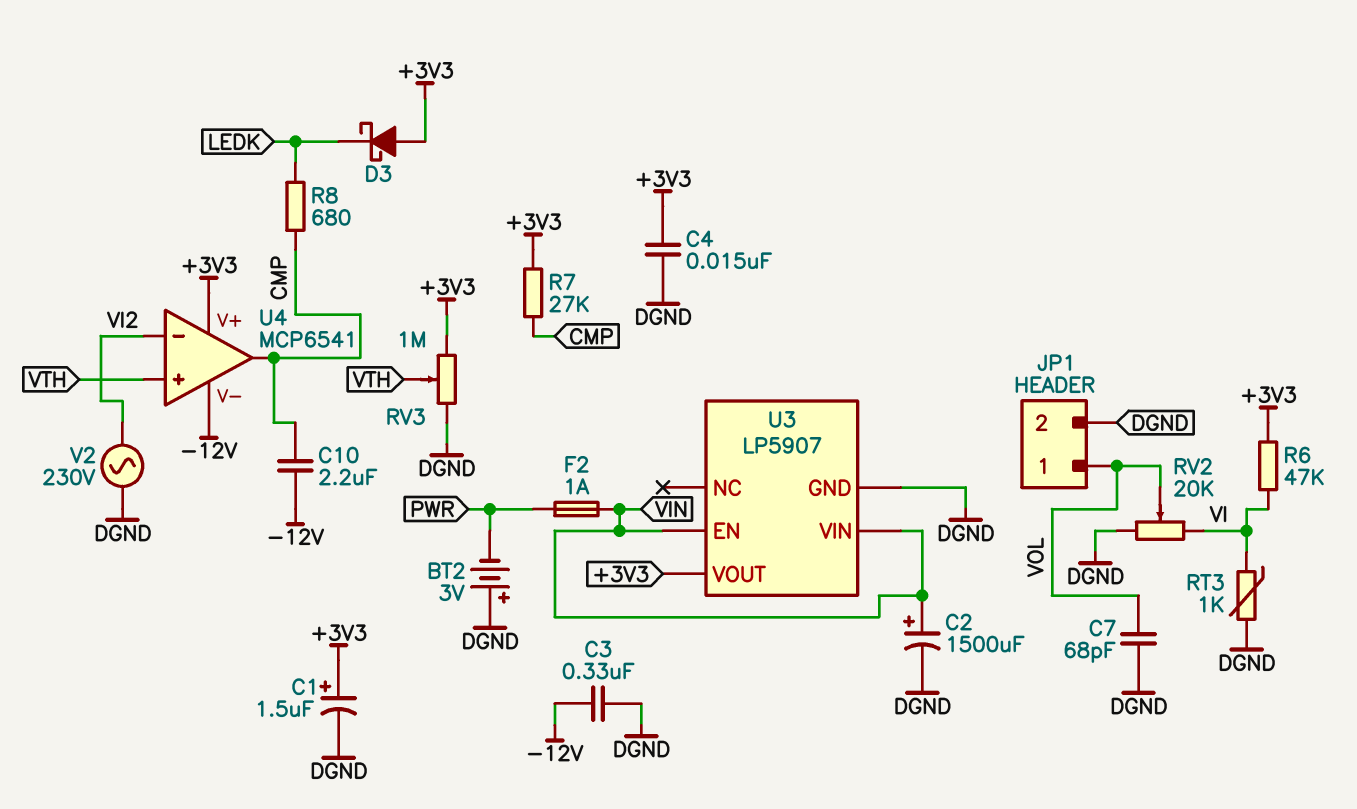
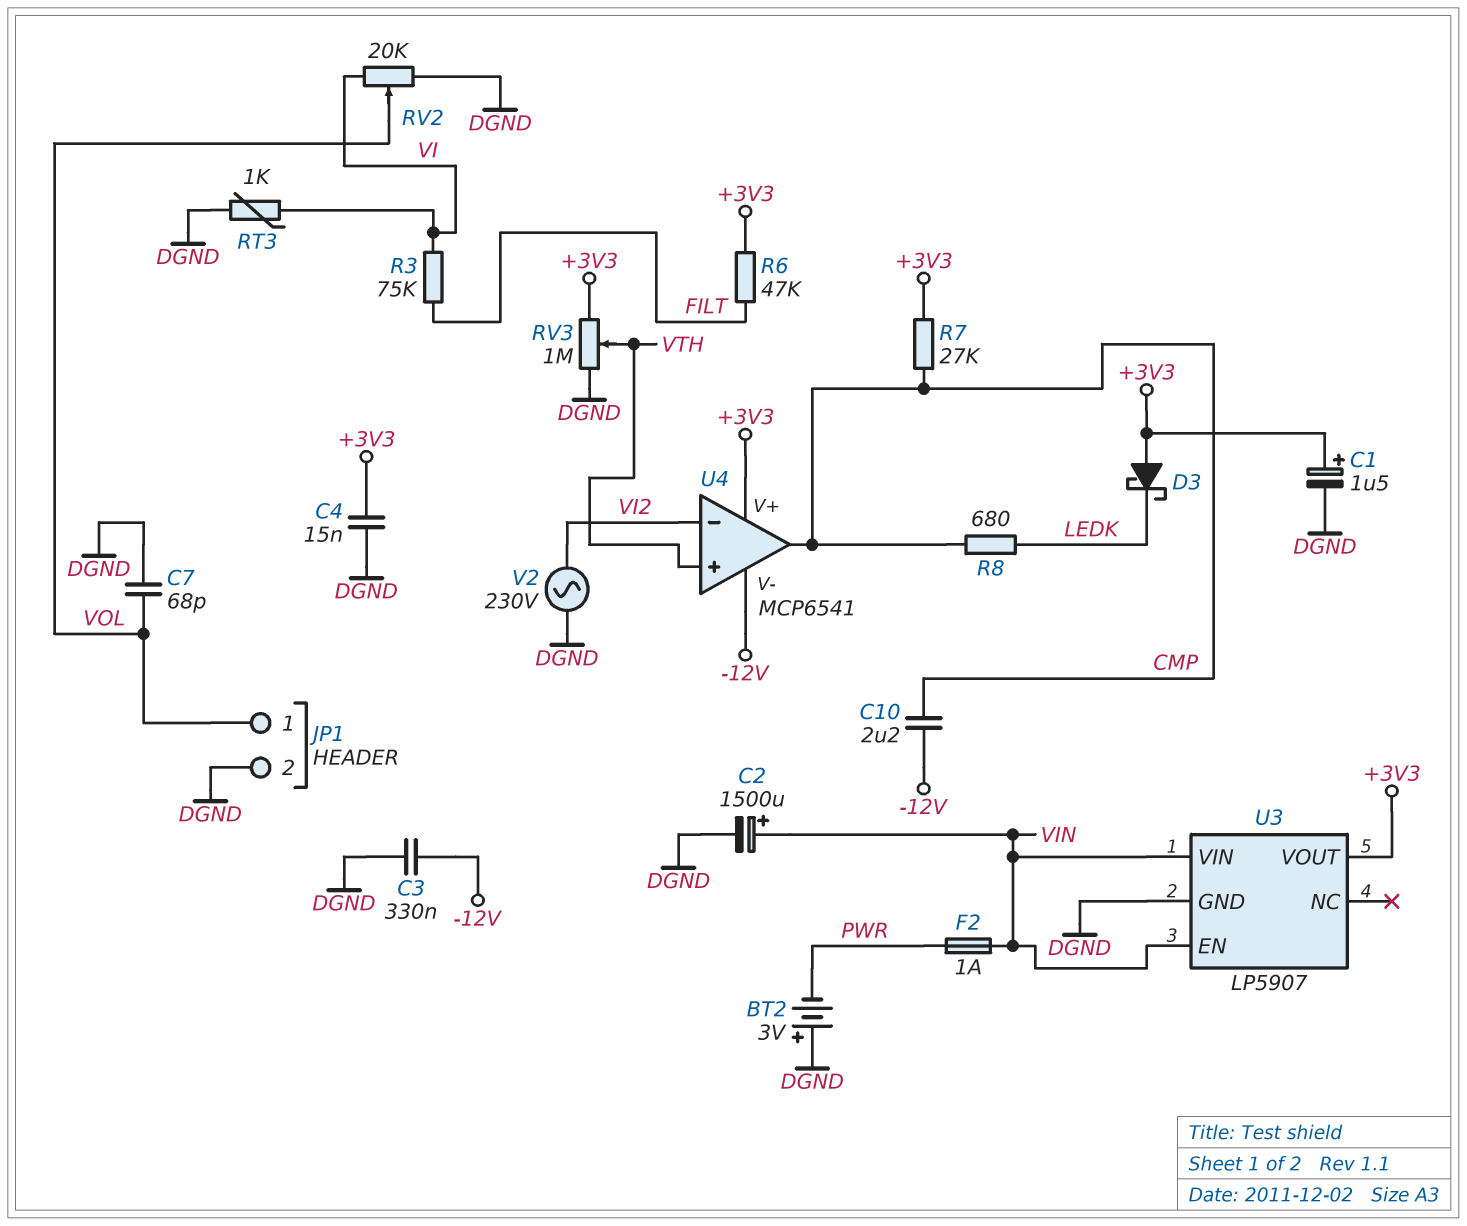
R3: none -> 75k (FILT, VI)
R6: 47k (+3V3, VI) -> 47k (+3V3, FILT)

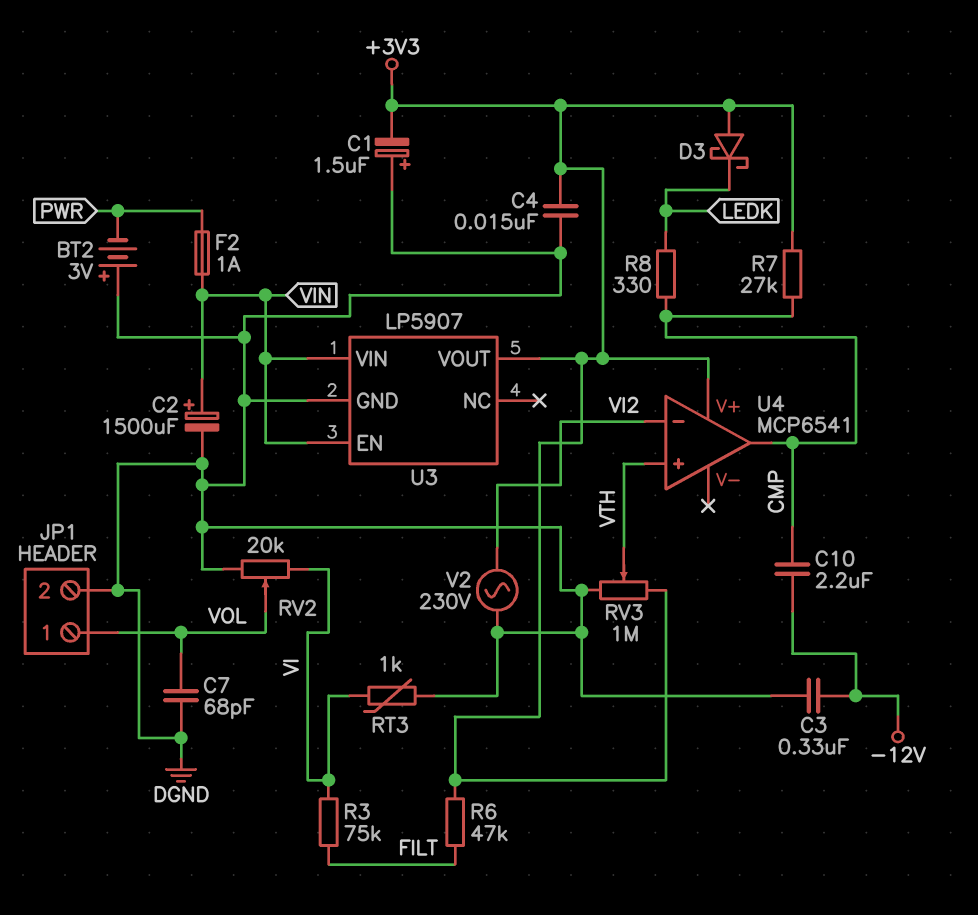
C1: 1.5uF (plus +3V3, minus DGND) -> 1.5uF (plus DGND, minus +3V3)
R8: 680 (CMP, LEDK) -> 330 (CMP, LEDK)
U4 pin V-: -12V -> none

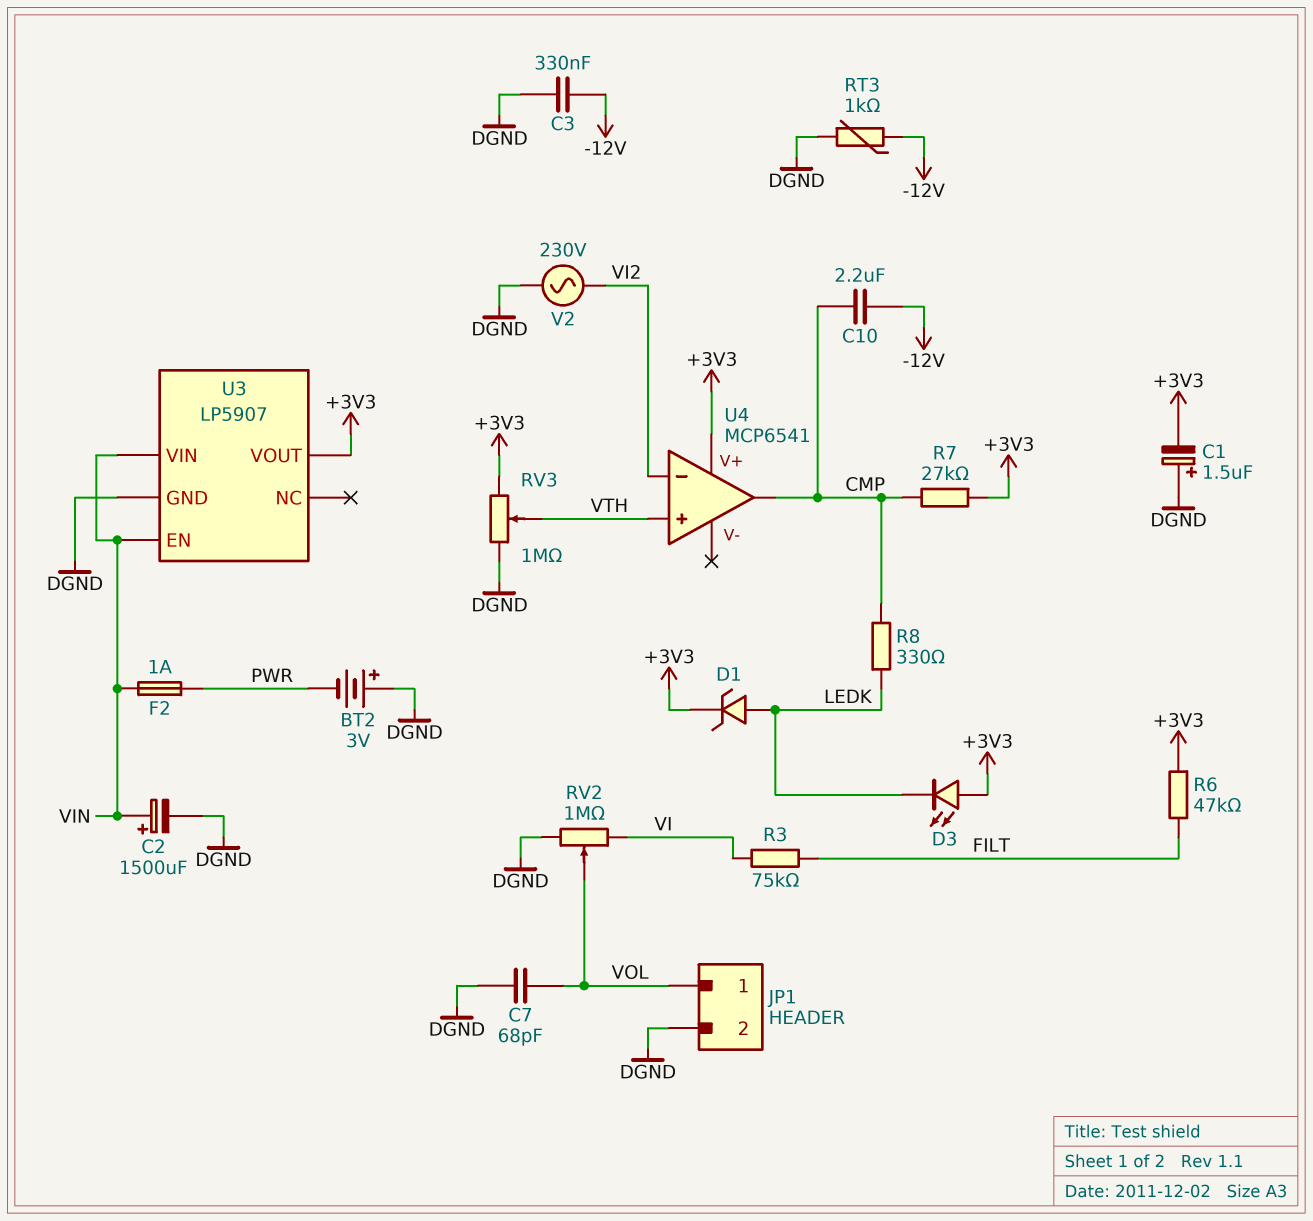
C4: 15nF (+3V3, DGND) -> none
D1: none -> zener (A LEDK, K +3V3)
D3: schottky (A +3V3, K LEDK) -> LED (A +3V3, K LEDK)
RT3: 1k (DGND, VI) -> 1k (-12V, DGND)
RV2: 20k (DGND, VI, wiper VOL) -> 1M (DGND, VI, wiper VOL)

